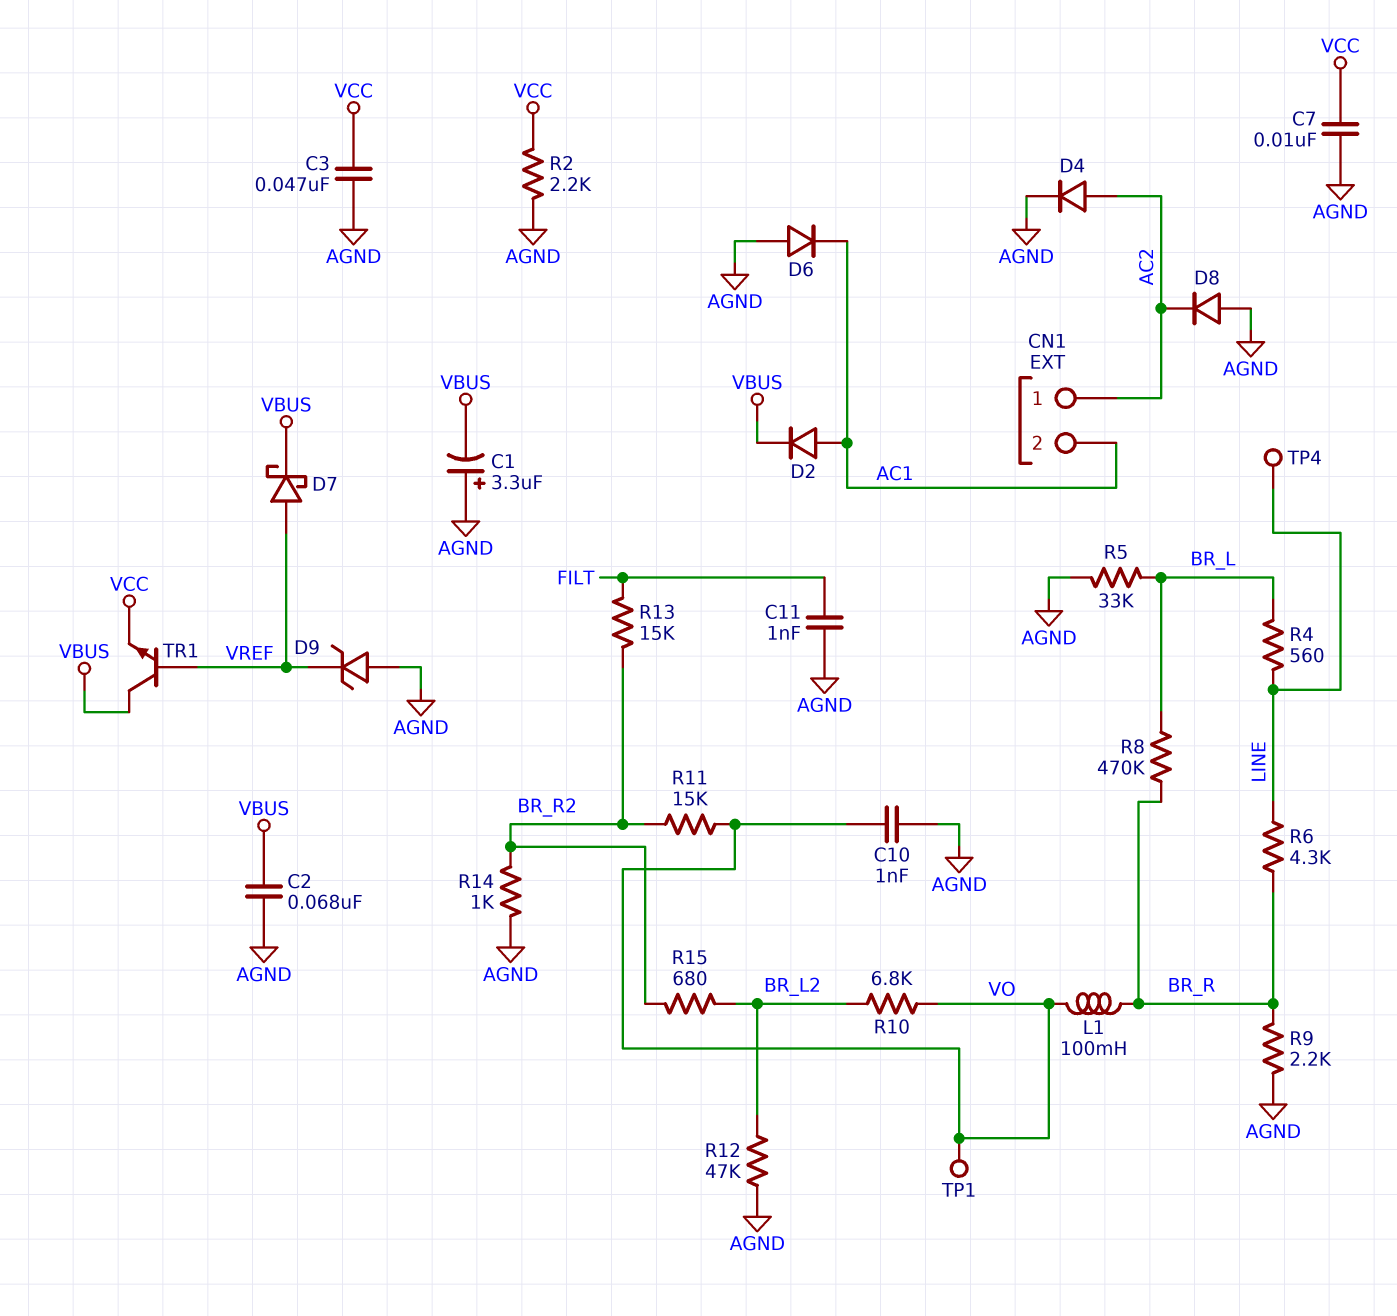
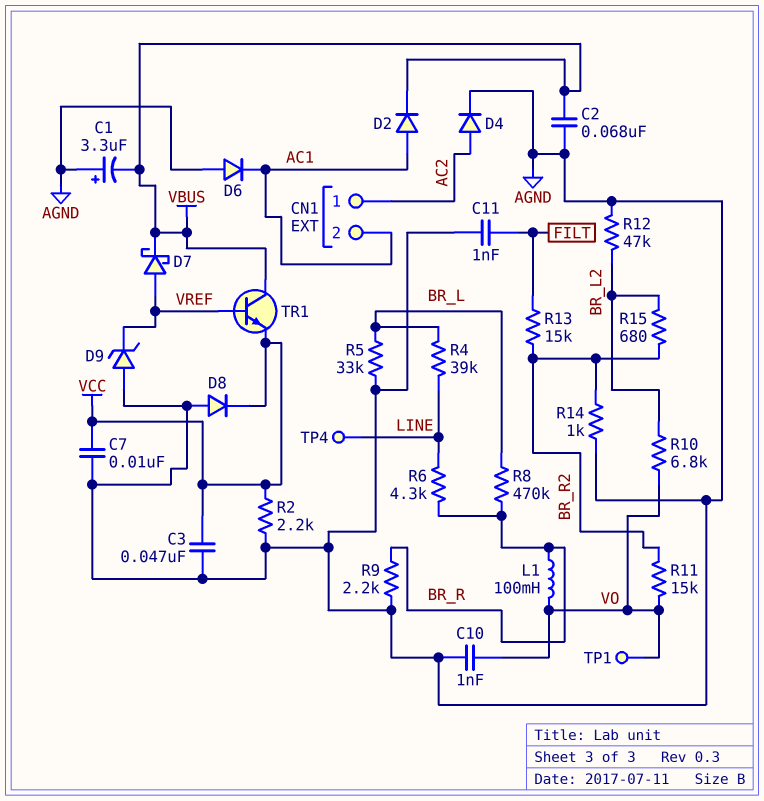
D8: diode (A AGND, K AC2) -> diode (A AGND, K VCC)
R4: 560 (BR_L, LINE) -> 39k (BR_L, LINE)

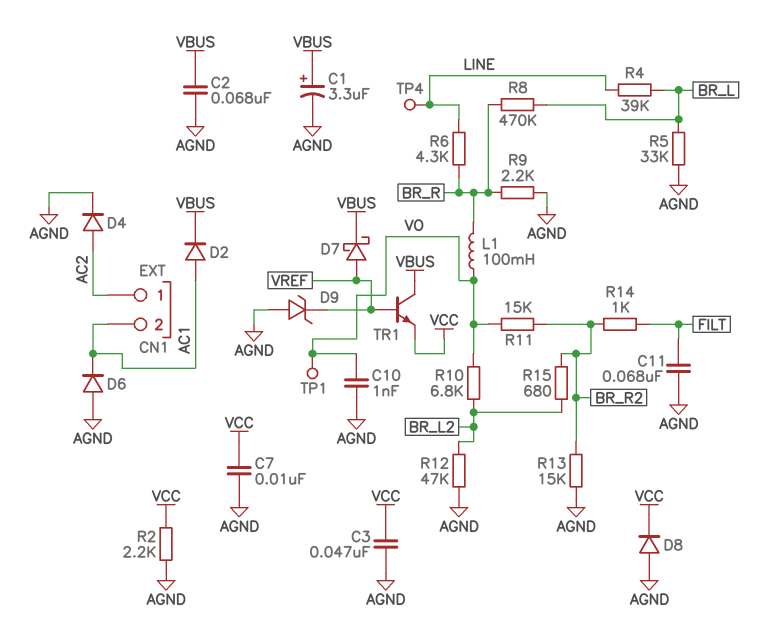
C1: 3.3uF (plus AGND, minus VBUS) -> 3.3uF (plus VBUS, minus AGND)
C11: 1nF (AGND, FILT) -> 68nF (AGND, FILT)
R13: 15k (BR_R2, FILT) -> 15k (AGND, BR_R2)
R14: 1k (AGND, BR_R2) -> 1k (BR_R2, FILT)

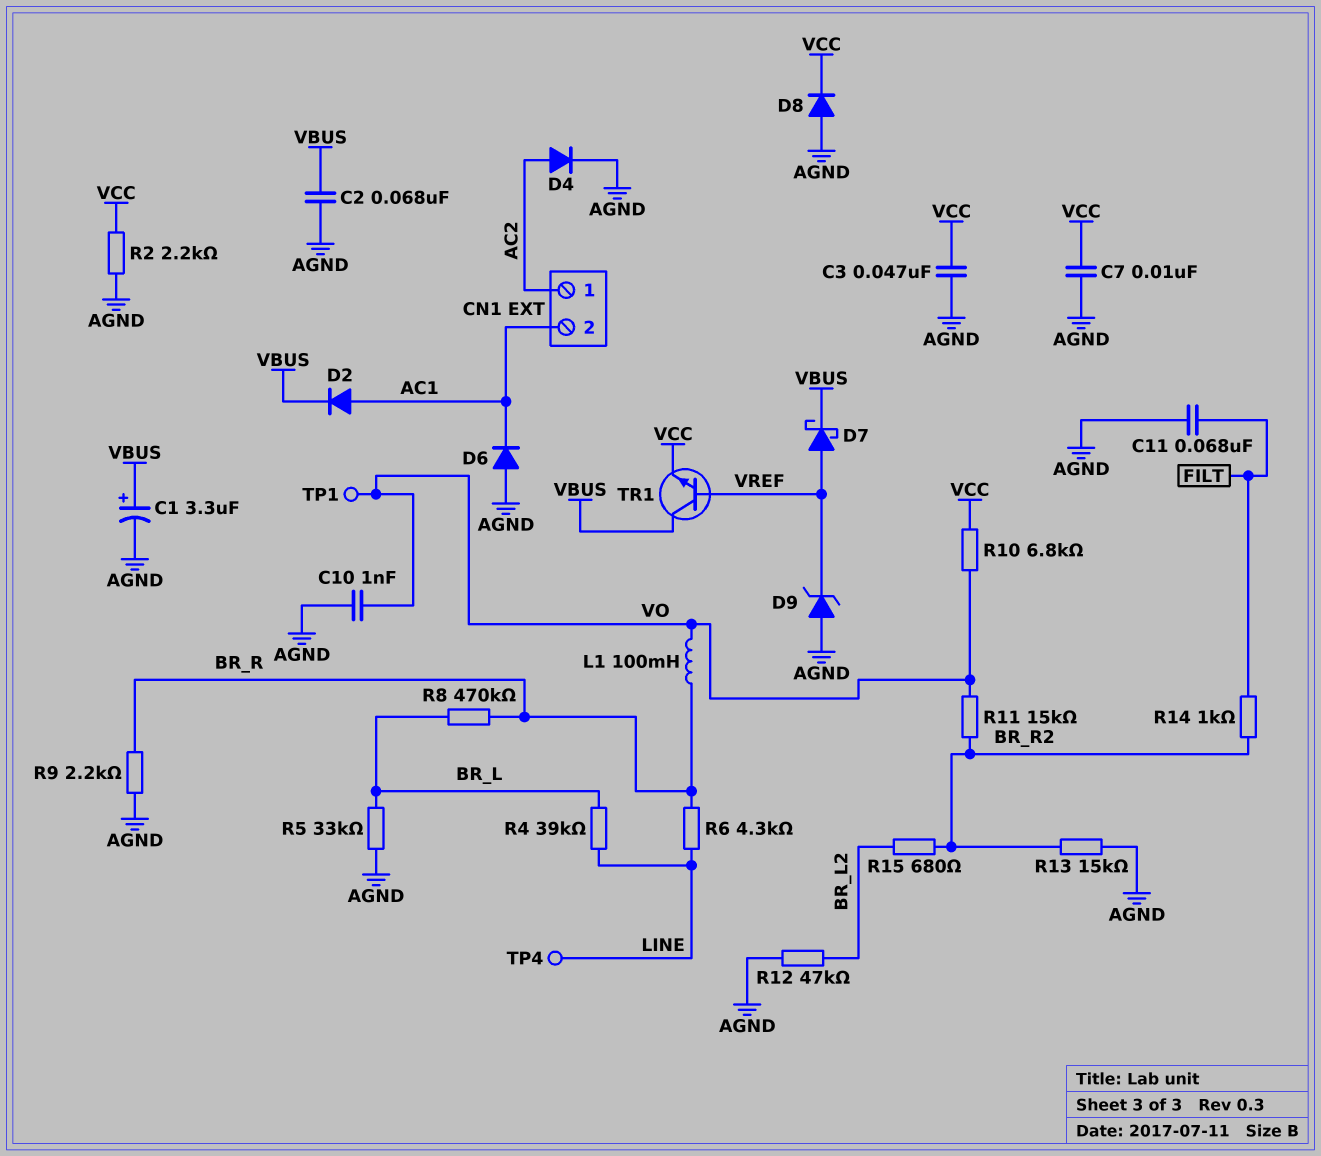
R10: 6.8k (BR_L2, VO) -> 6.8k (VCC, VO)

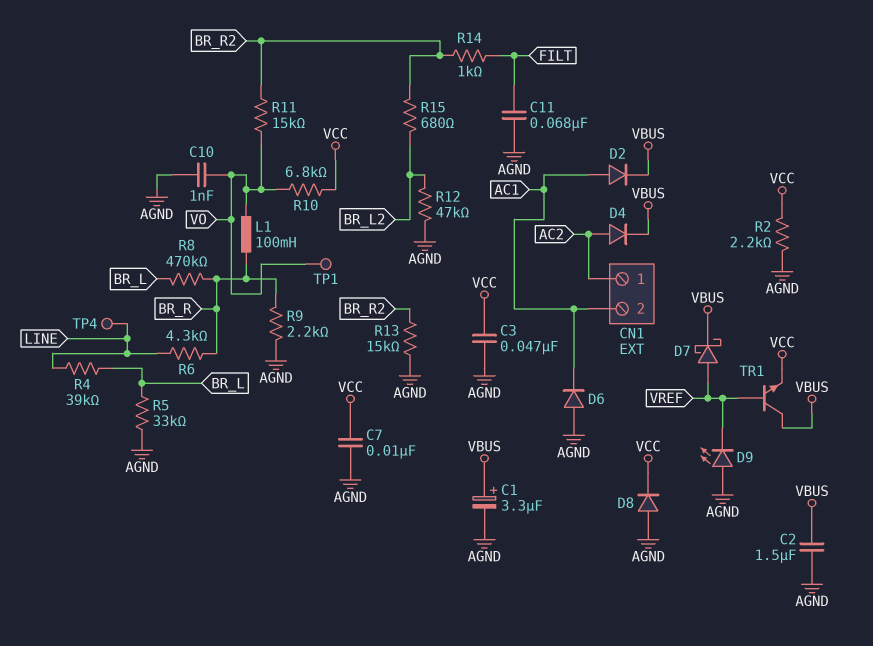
C2: 68nF (AGND, VBUS) -> 1.5uF (AGND, VBUS)
D4: diode (A AC2, K AGND) -> diode (A AC2, K VBUS)
D9: zener (A AGND, K VREF) -> LED (A AGND, K VREF)

